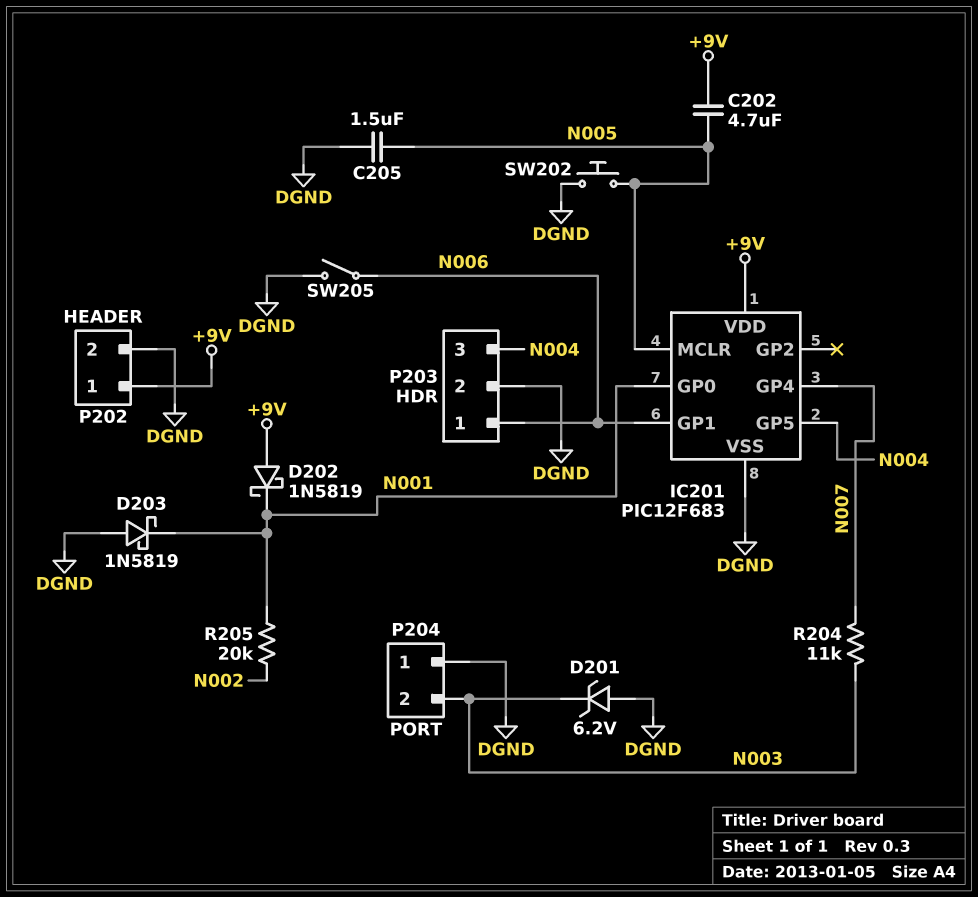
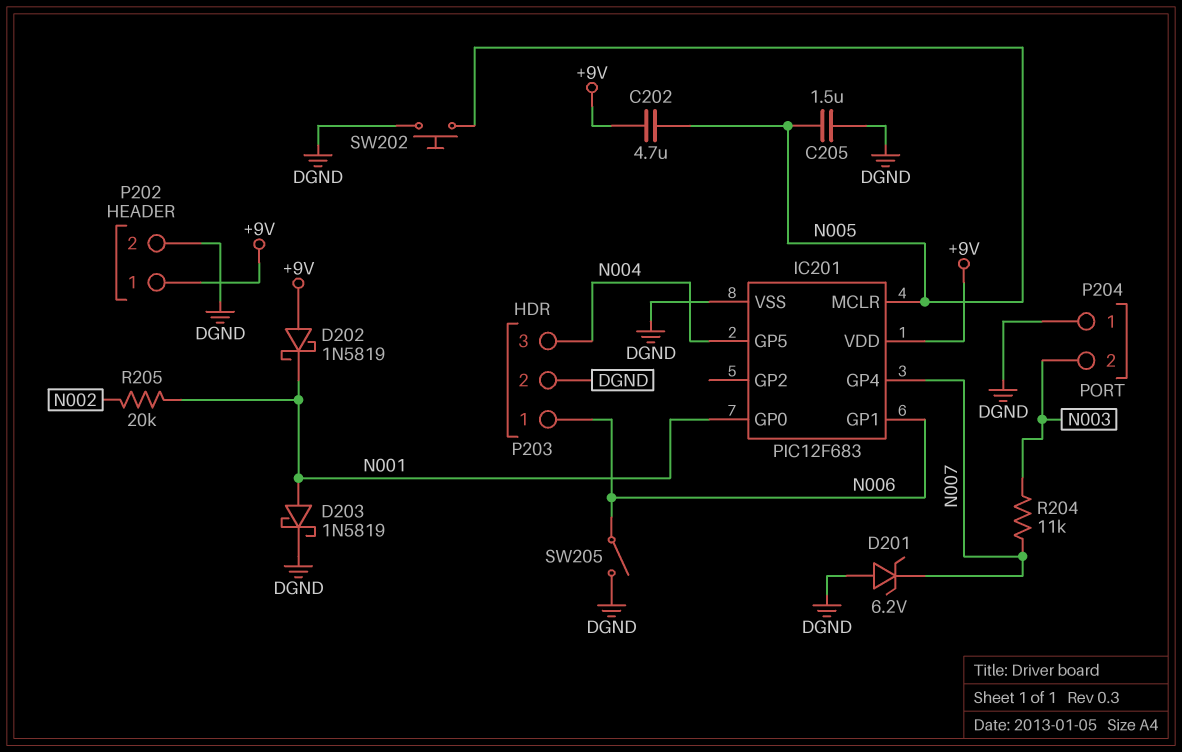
D201: zener 6.2V (A DGND, K N003) -> zener 6.2V (A DGND, K N007)
D203: schottky 1N5819 (A DGND, K N001) -> schottky 1N5819 (A N001, K DGND)

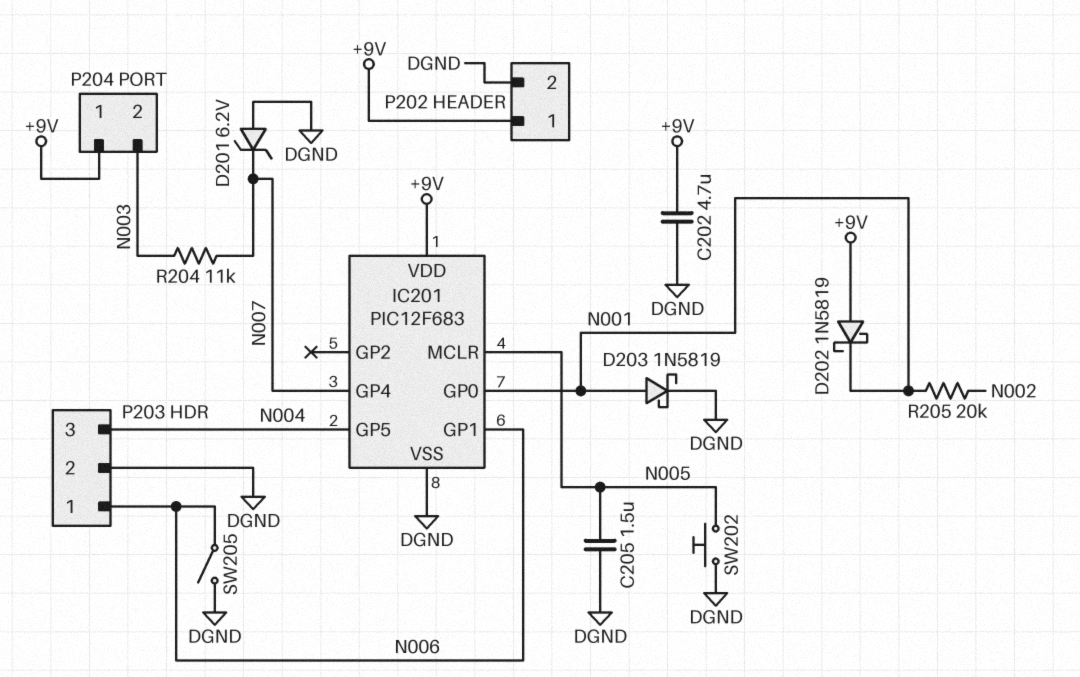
C202: 4.7uF (+9V, N005) -> 4.7uF (+9V, DGND)
P204 pin 1: DGND -> +9V

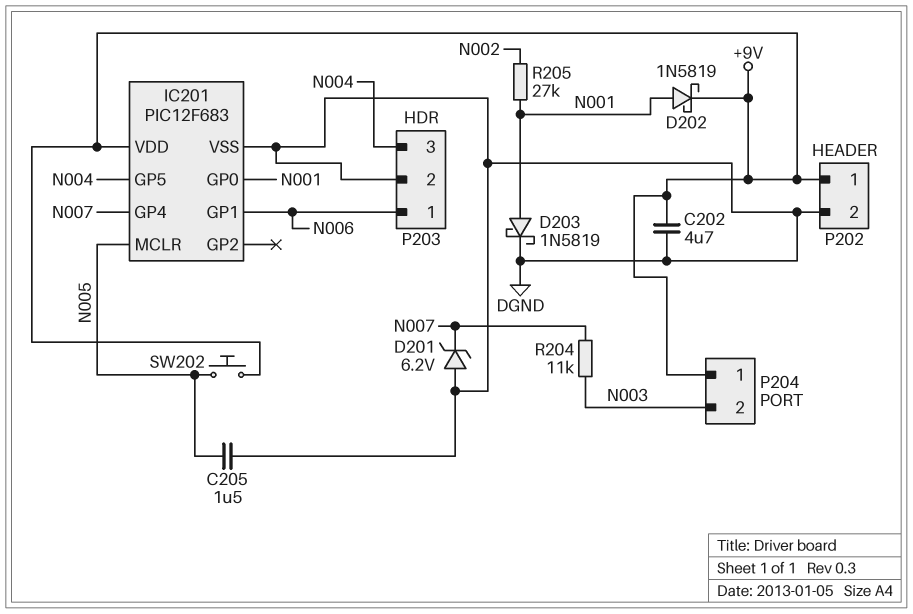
D202: schottky 1N5819 (A +9V, K N001) -> schottky 1N5819 (A N001, K +9V)
R205: 20k (N001, N002) -> 27k (N001, N002)
SW202: button (DGND, N005) -> button (+9V, N005)
SW205: switch (DGND, N006) -> none

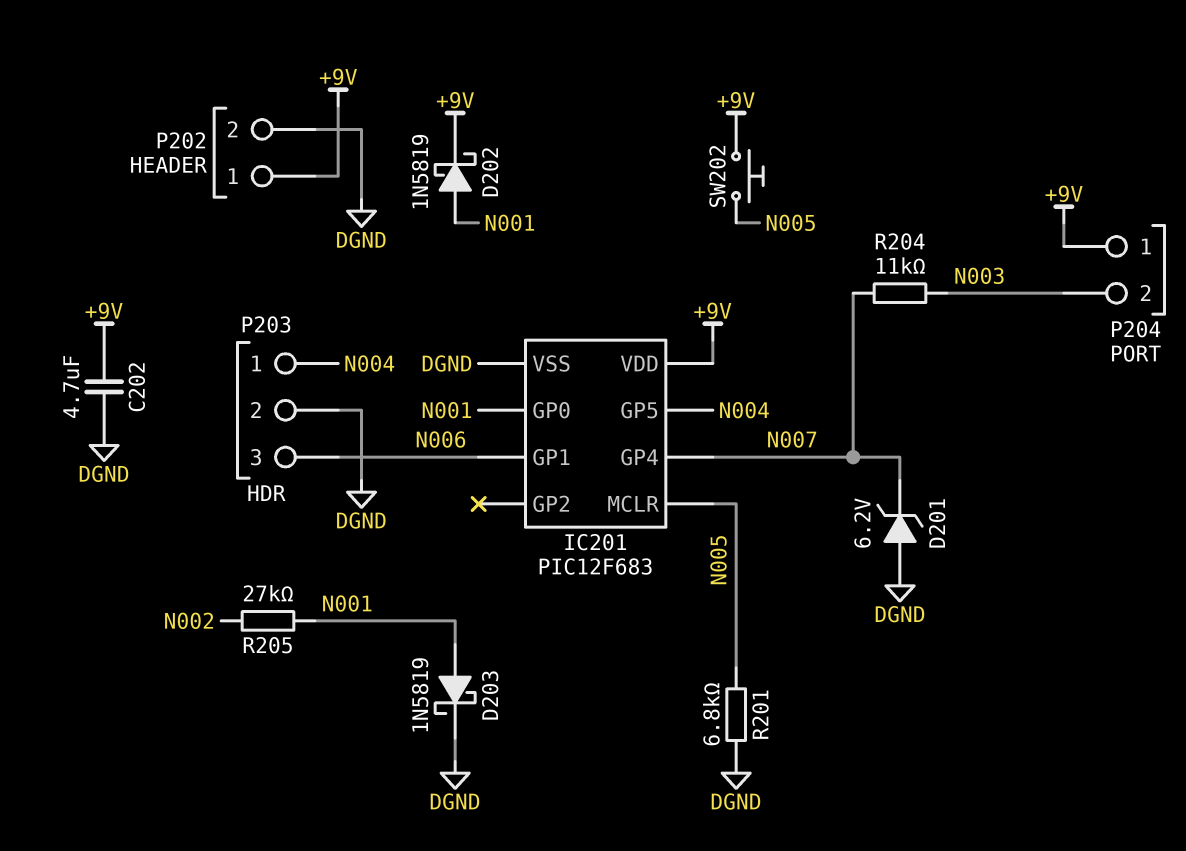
C205: 1.5uF (DGND, N005) -> none
P203 pin 1: N006 -> N004
P203 pin 3: N004 -> N006
R201: none -> 6.8k (DGND, N005)

